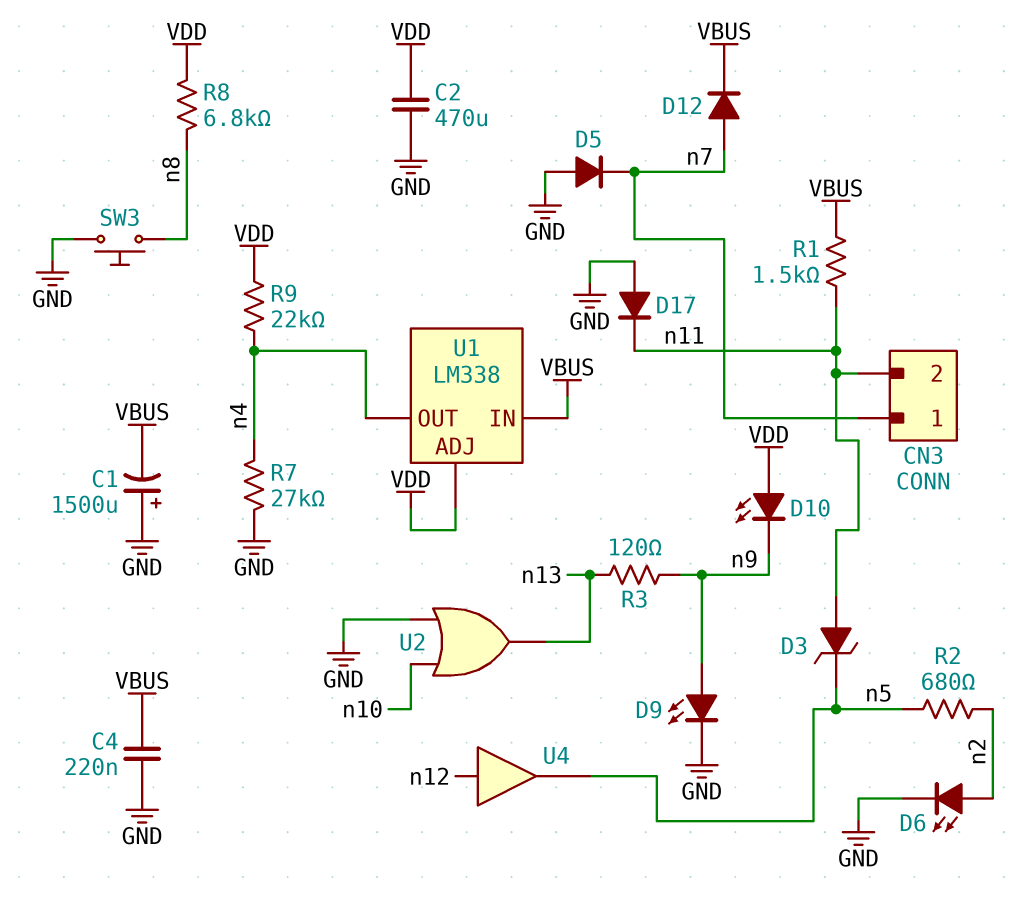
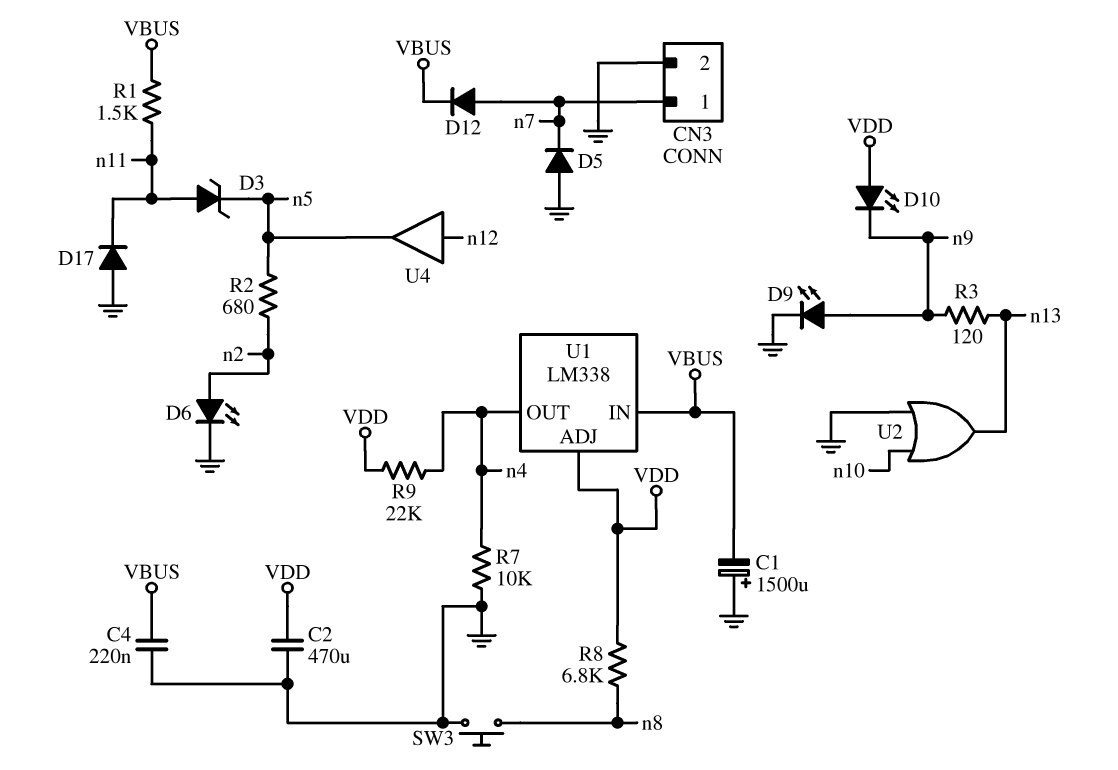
CN3 pin 2: n11 -> GND
R7: 27k (GND, n4) -> 10k (GND, n4)

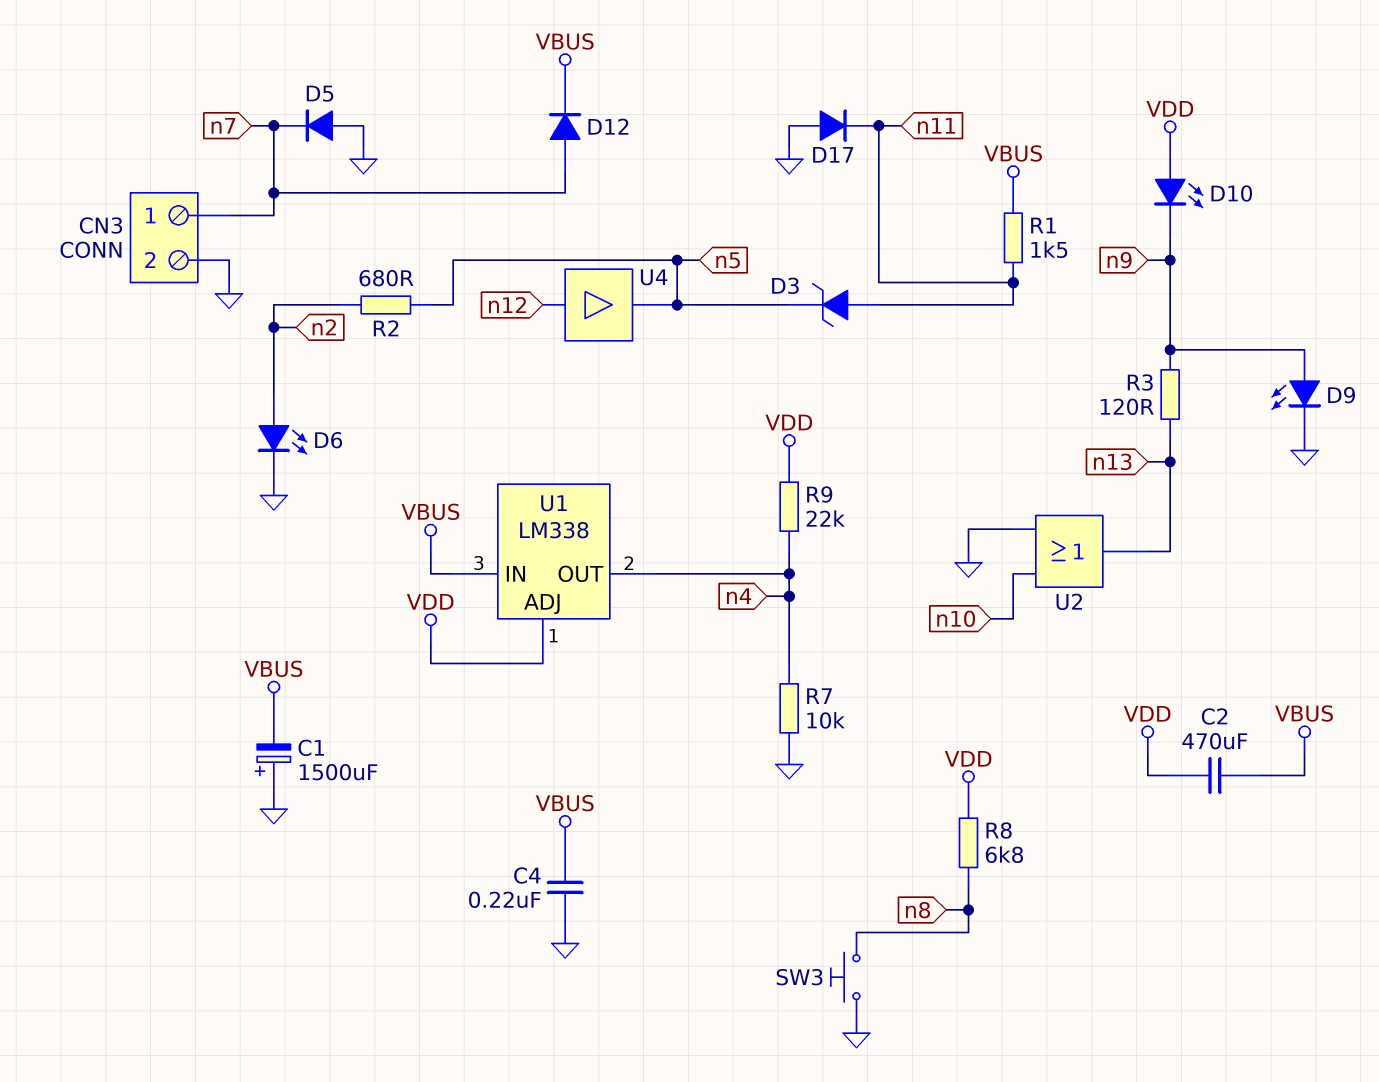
C2: 470uF (GND, VDD) -> 470uF (VBUS, VDD)

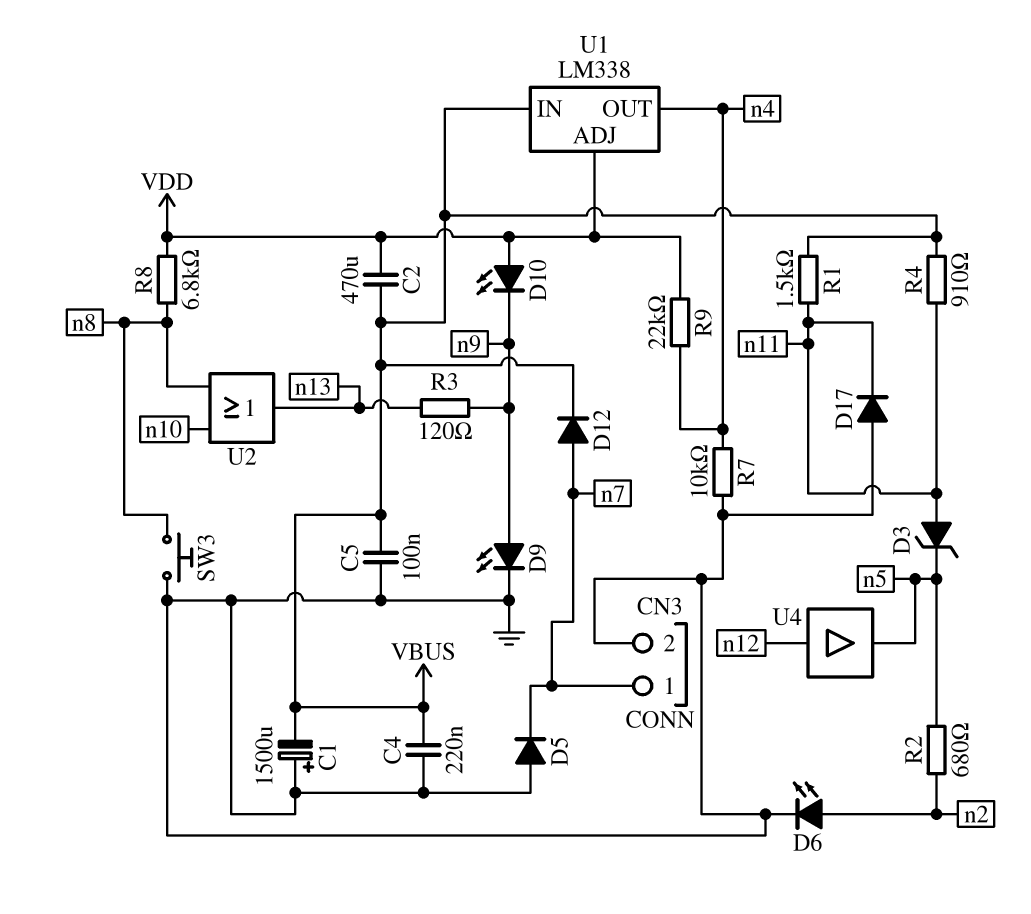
C5: none -> 100nF (GND, VBUS)
R4: none -> 910 (VBUS, n11)
U2: OR (in GND, in n10, out n13) -> OR (in n8, in n10, out n13)

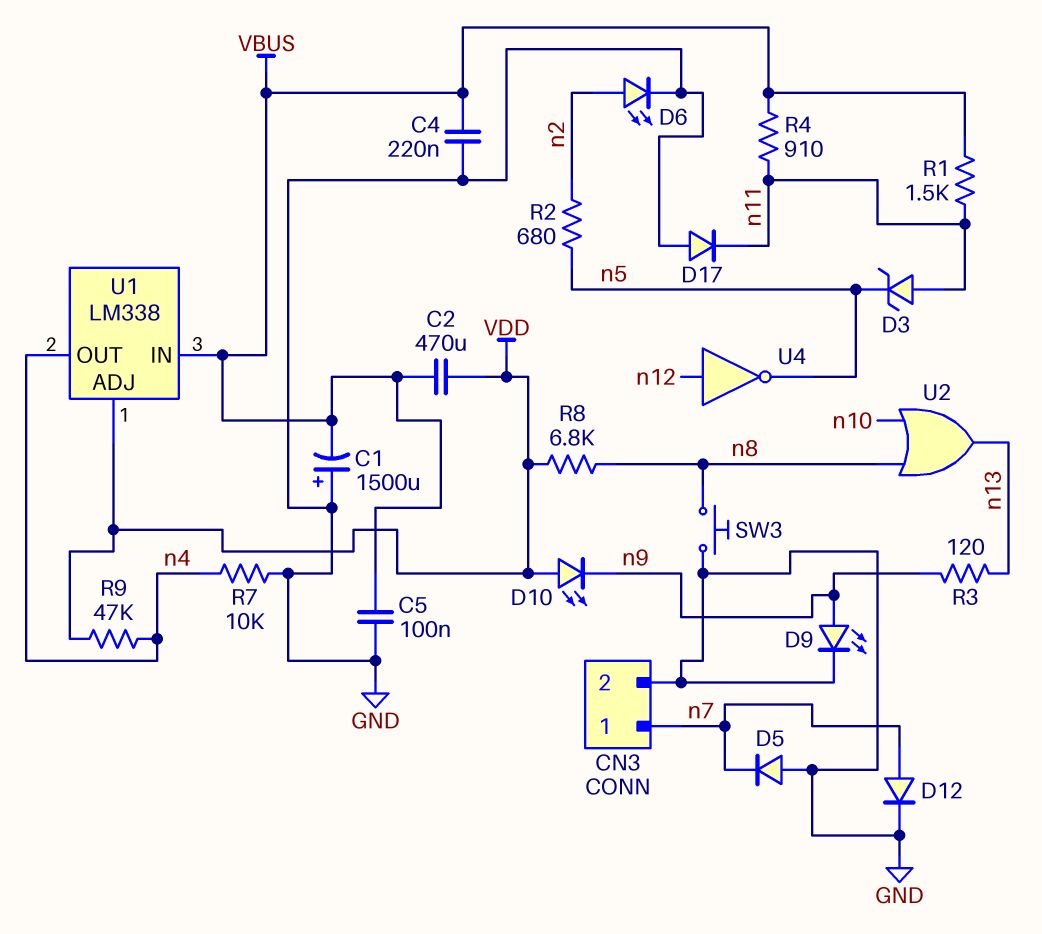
D12: diode (A n7, K VBUS) -> diode (A n7, K GND)
R9: 22k (VDD, n4) -> 47k (VDD, n4)
U4: buffer (in n12, out n5) -> NOT (in n12, out n5)

